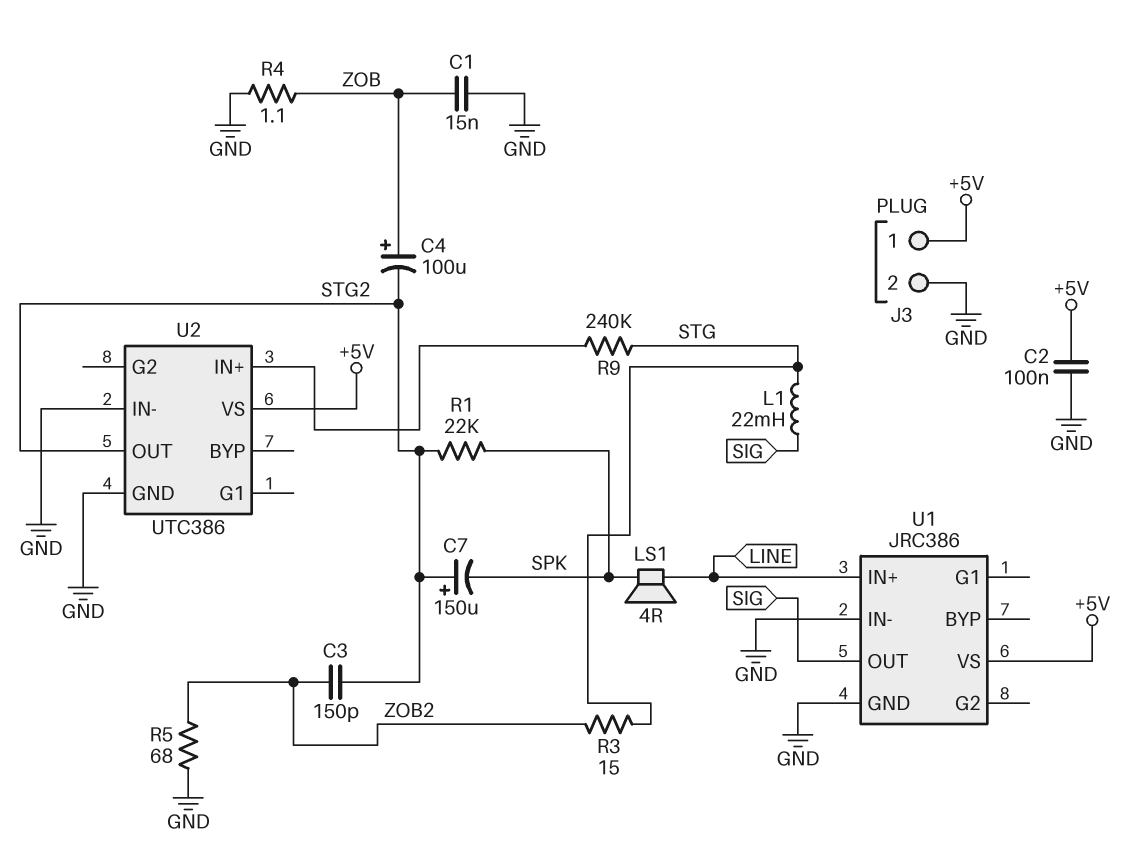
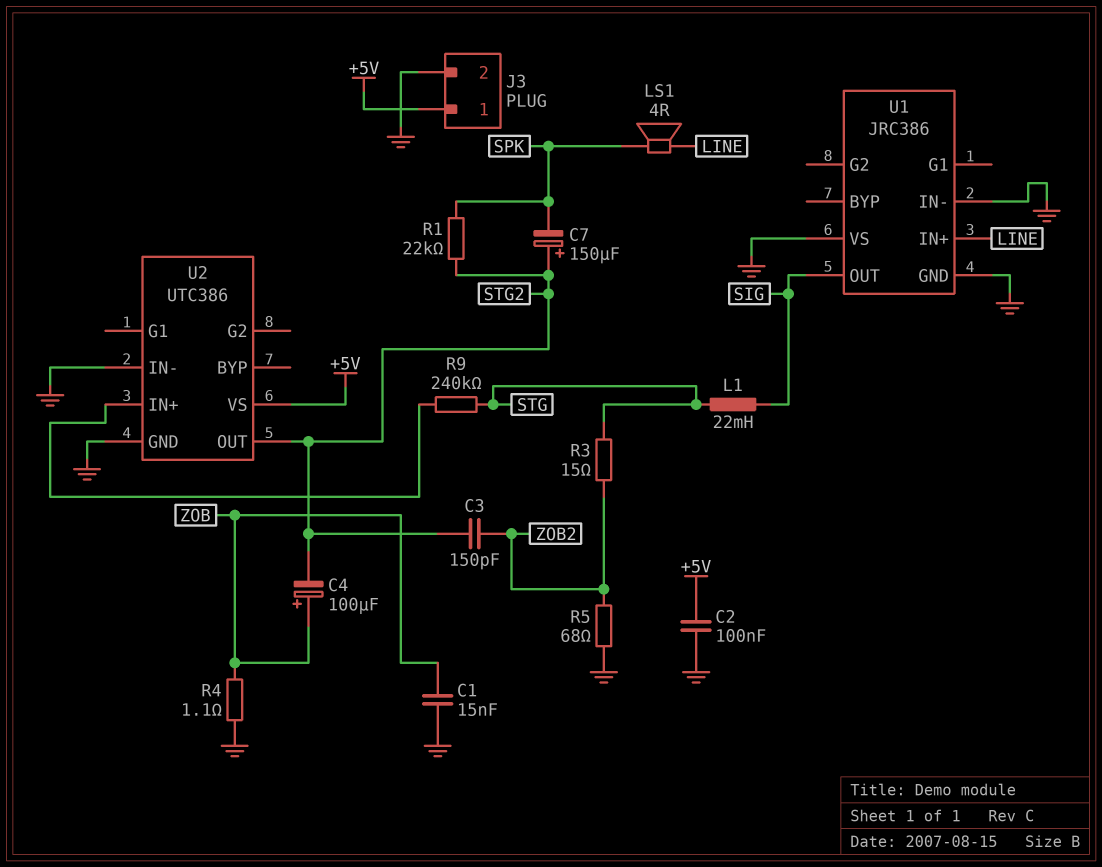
U1 pin VS: +5V -> GND

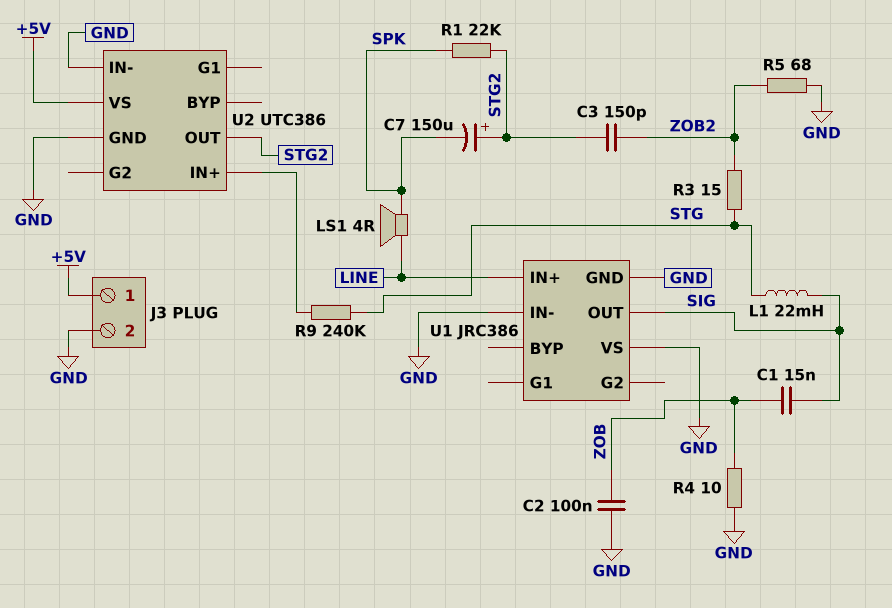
C1: 15nF (GND, ZOB) -> 15nF (SIG, ZOB)
C2: 100nF (+5V, GND) -> 100nF (GND, ZOB)
C4: 100uF (plus ZOB, minus STG2) -> none
R4: 1.1 (GND, ZOB) -> 10 (GND, ZOB)

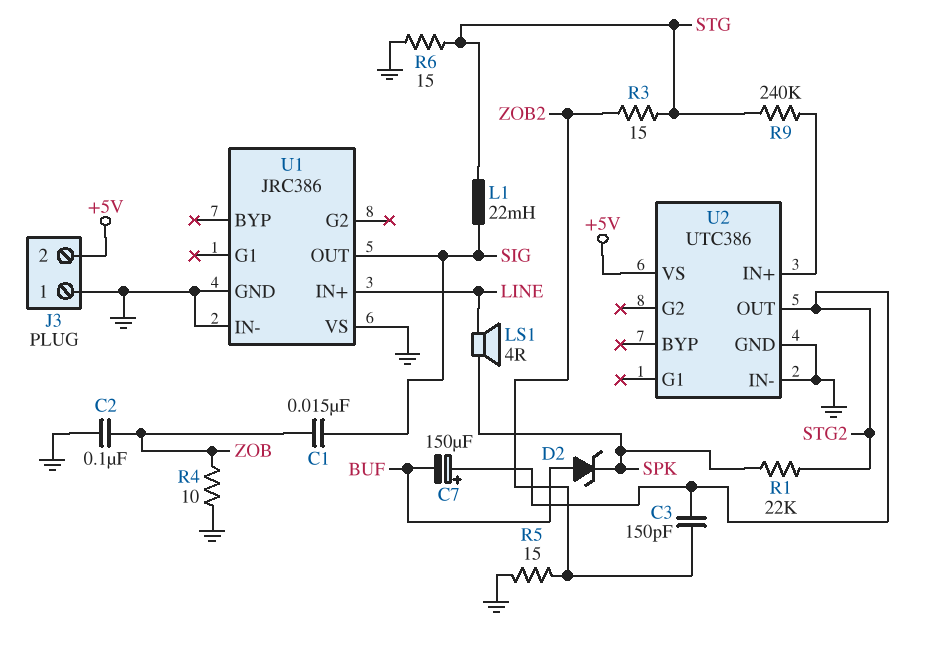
C7: 150uF (plus STG2, minus SPK) -> 150uF (plus STG2, minus BUF)
D2: none -> zener (A BUF, K SPK)
J3 pin 1: +5V -> GND
J3 pin 2: GND -> +5V
R5: 68 (GND, ZOB2) -> 15 (GND, ZOB2)
R6: none -> 15 (GND, STG)

